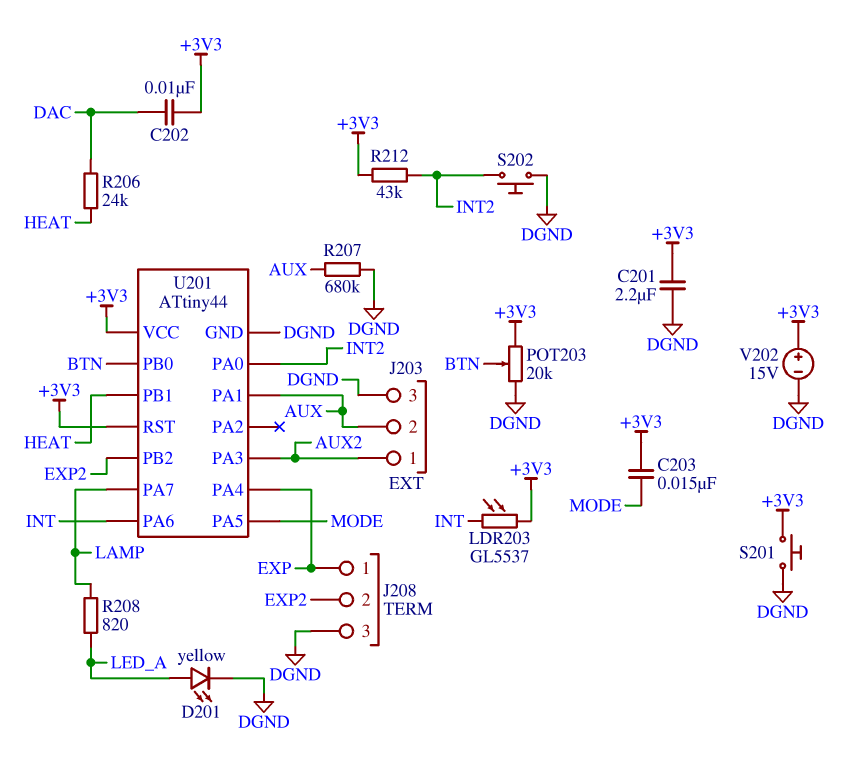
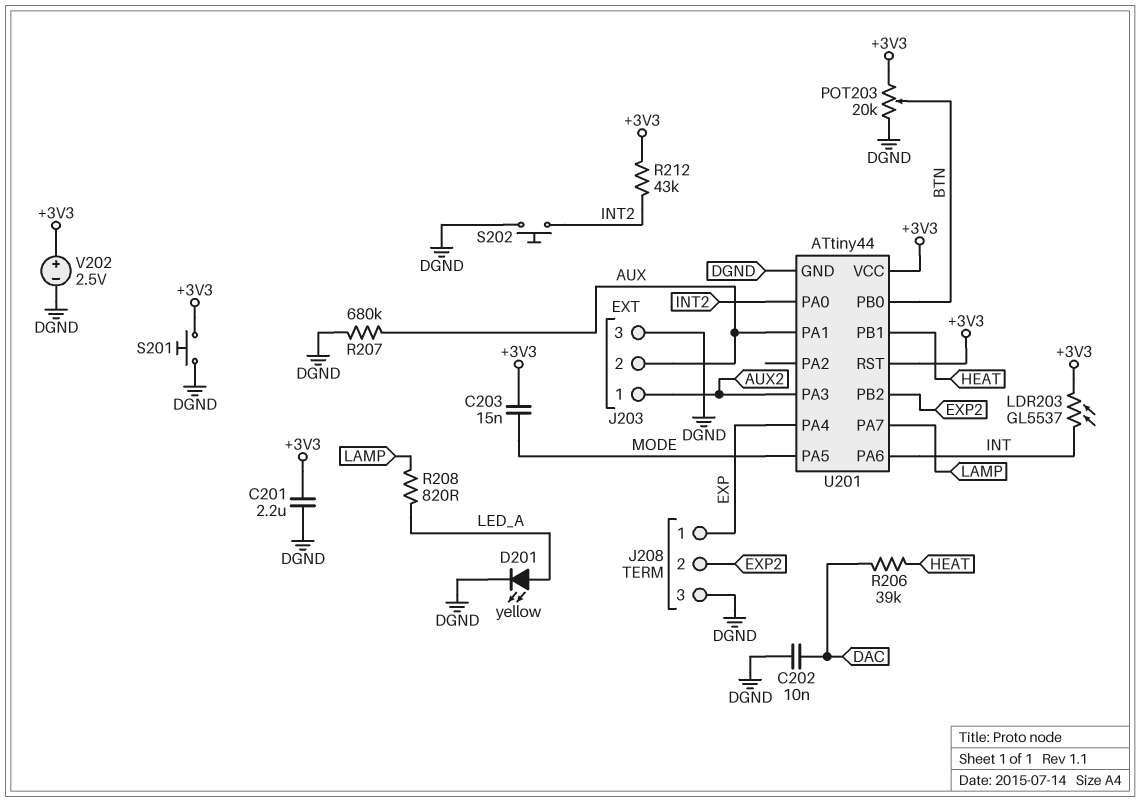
C202: 10nF (+3V3, DAC) -> 10nF (DAC, DGND)
R206: 24k (DAC, HEAT) -> 39k (DAC, HEAT)
V202: 15V (plus +3V3, minus DGND) -> 2.5V (plus +3V3, minus DGND)

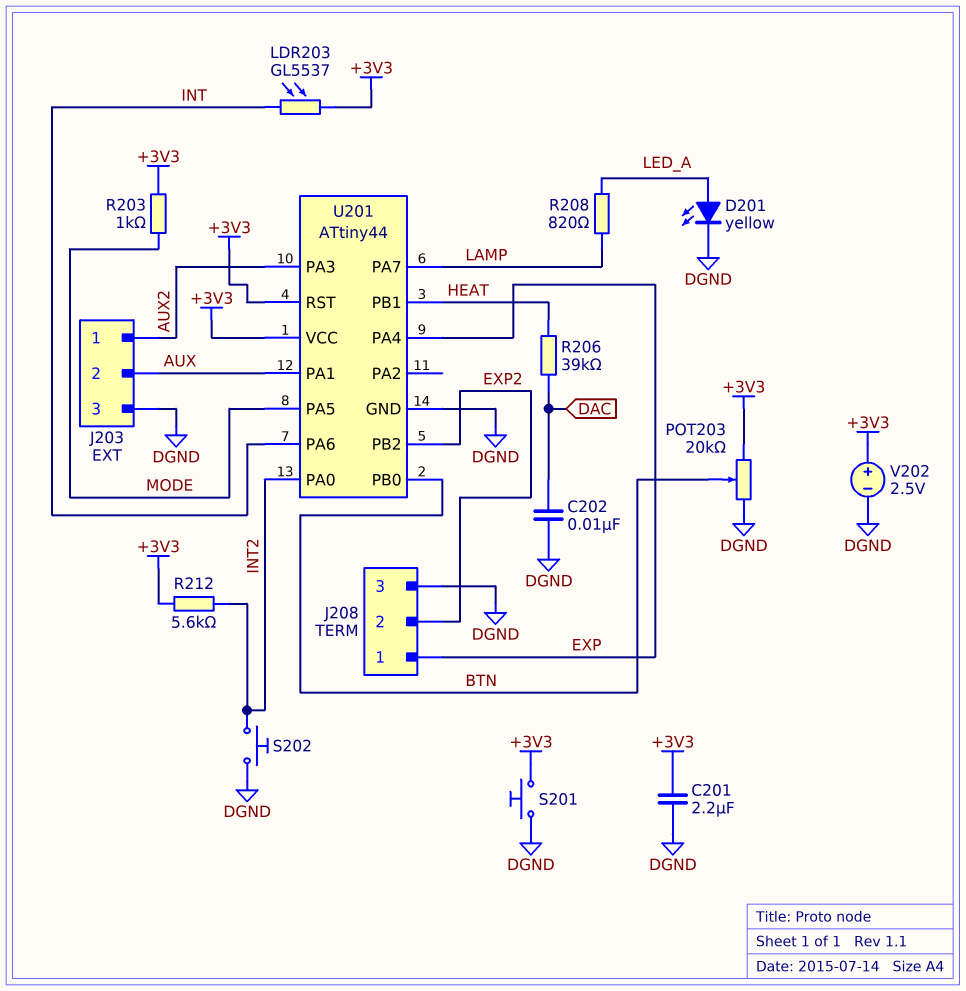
C203: 15nF (+3V3, MODE) -> none
R203: none -> 1k (+3V3, MODE)
R207: 680k (AUX, DGND) -> none
R212: 43k (+3V3, INT2) -> 5.6k (+3V3, INT2)

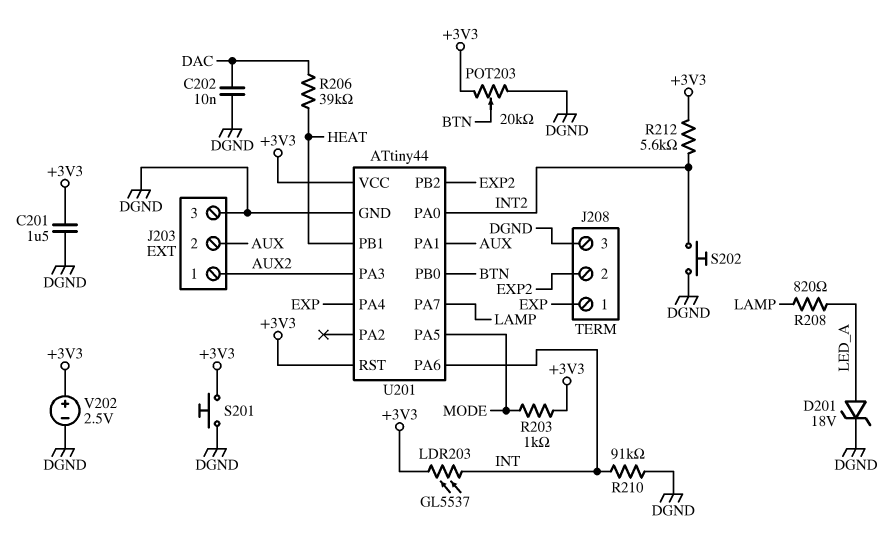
C201: 2.2uF (+3V3, DGND) -> 1.5uF (+3V3, DGND)
D201: LED yellow (A LED_A, K DGND) -> zener 18V (A LED_A, K DGND)
R210: none -> 91k (DGND, INT)

